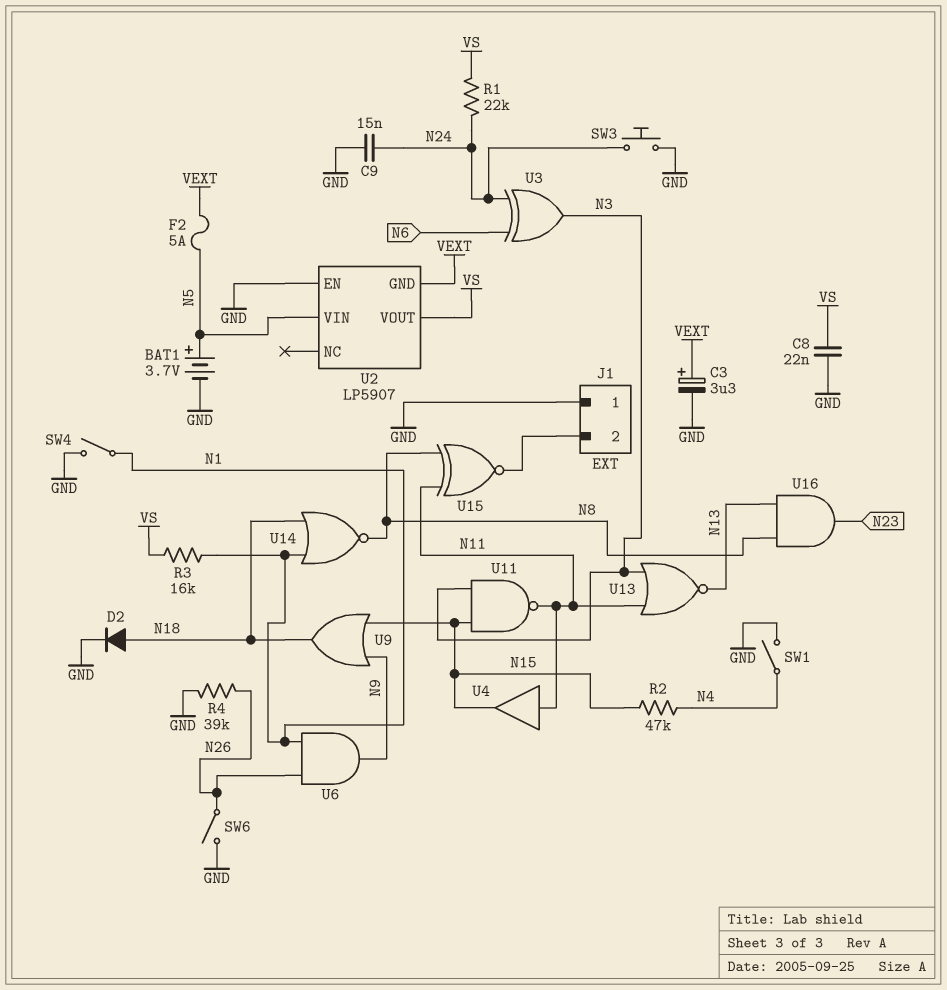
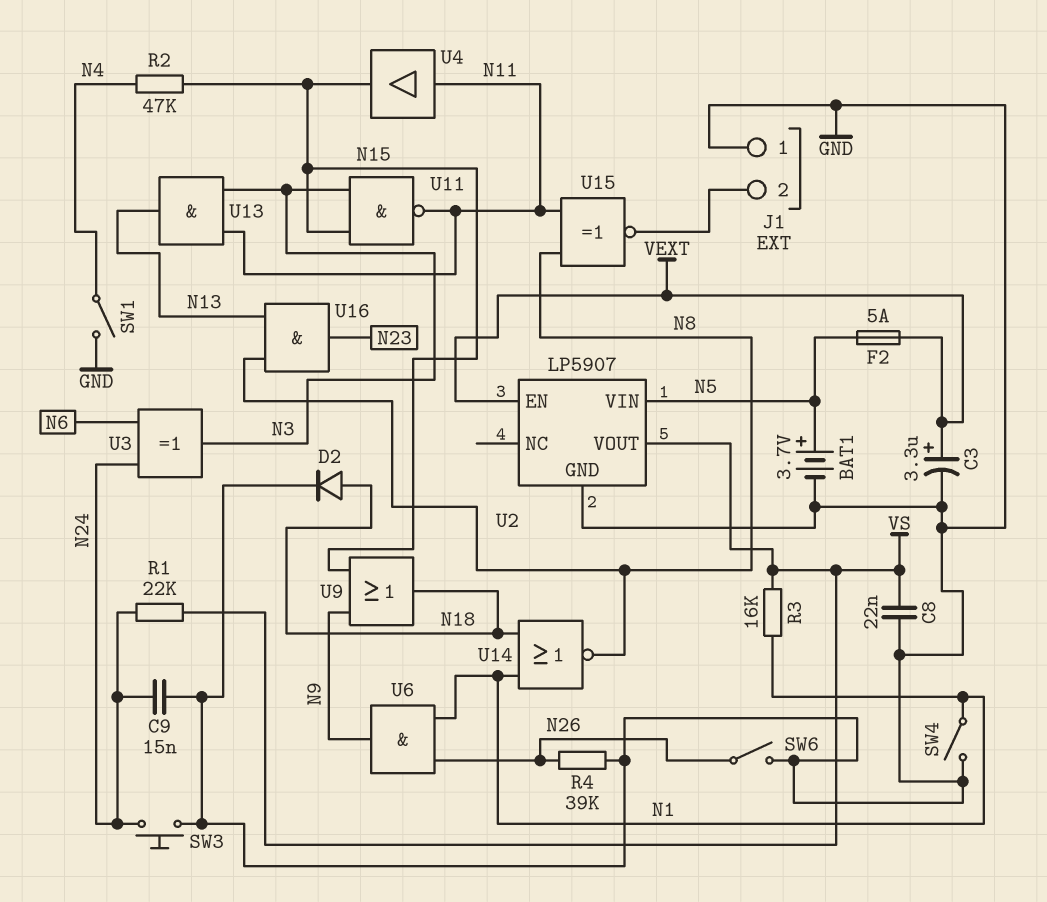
U2 pin EN: GND -> VEXT
U2 pin GND: VEXT -> GND
U13: NOR (in N3, in N11, out N13) -> AND (in N3, in N11, out N13)

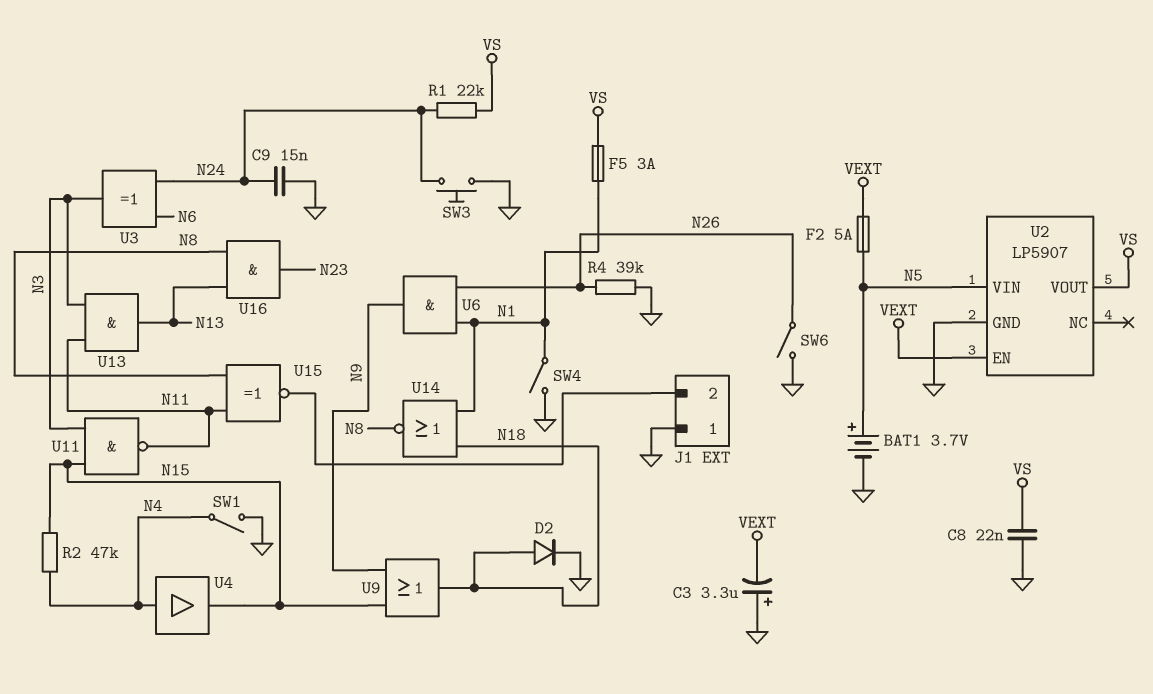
C3: 3.3uF (plus VEXT, minus GND) -> 3.3uF (plus GND, minus VEXT)
F5: none -> 3A (N1, VS)
R3: 16k (N1, VS) -> none
U4: buffer (in N11, out N15) -> buffer (in N4, out N15)

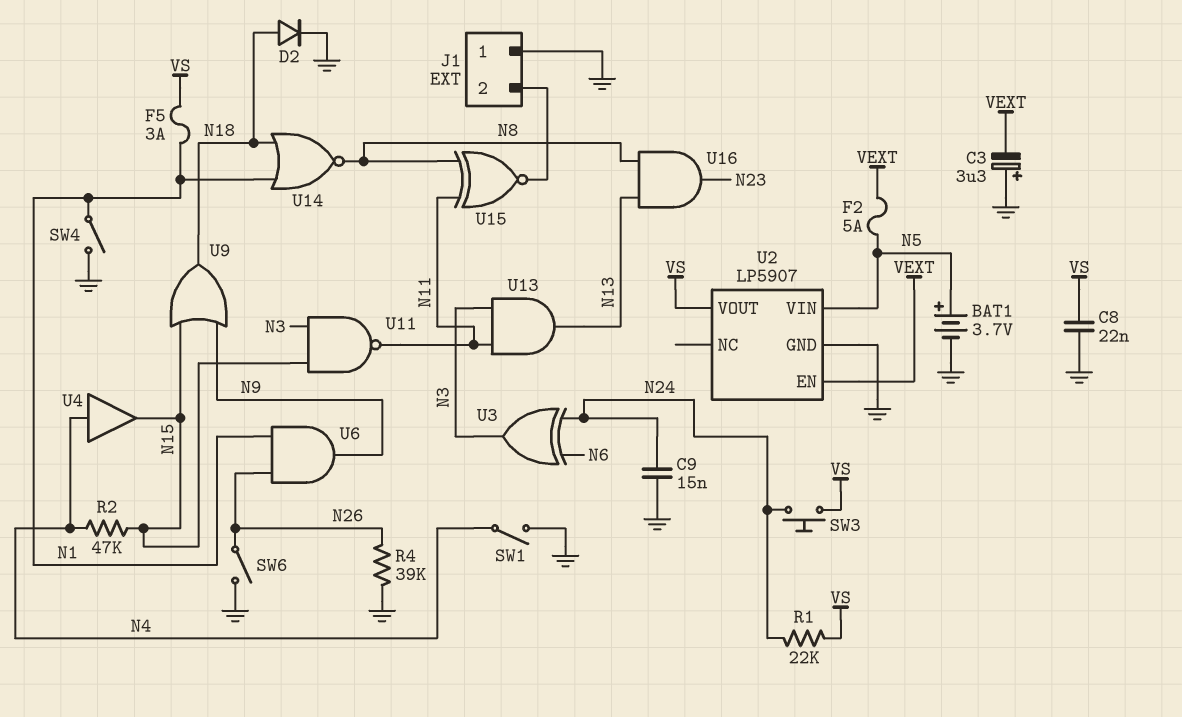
SW3: button (GND, N24) -> button (N24, VS)

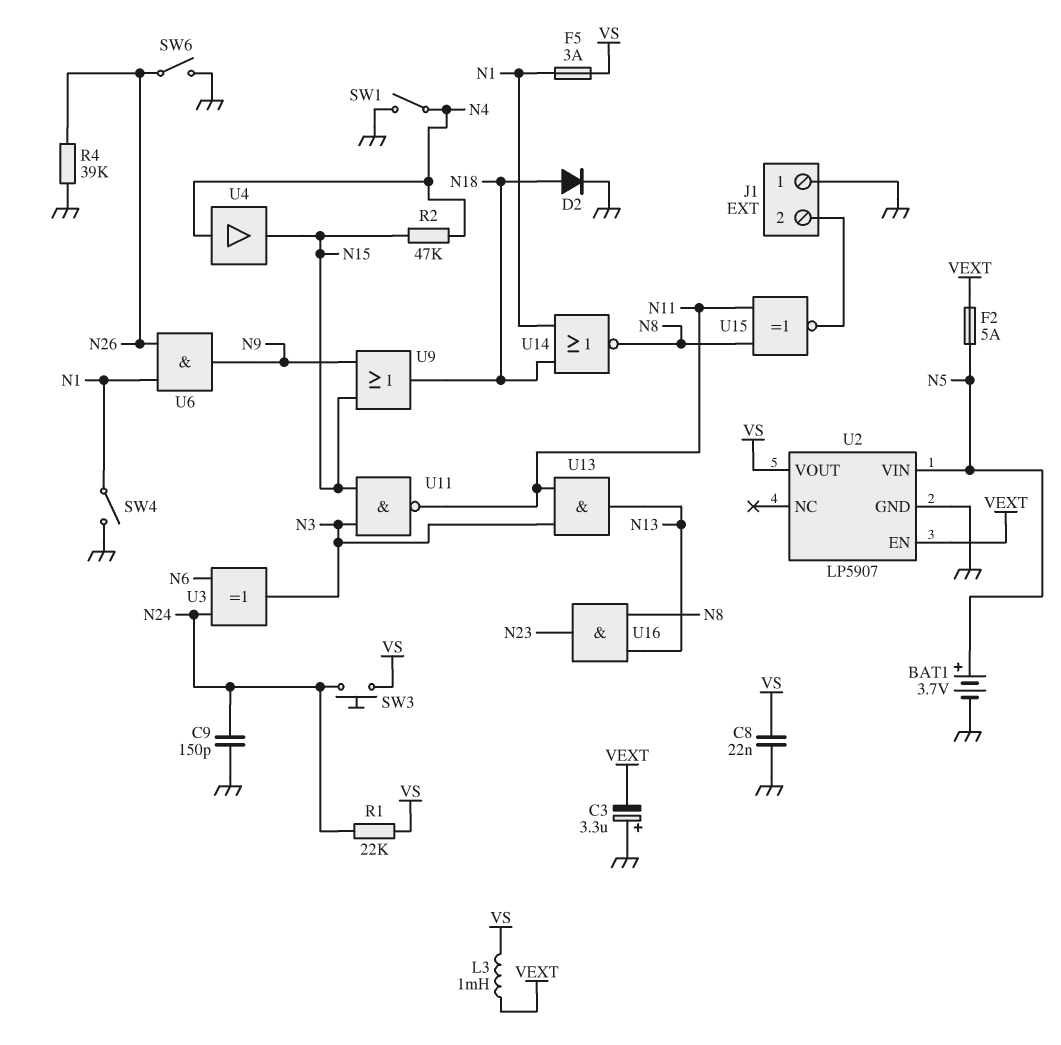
C9: 15nF (GND, N24) -> 150pF (GND, N24)
L3: none -> 1mH (VEXT, VS)

